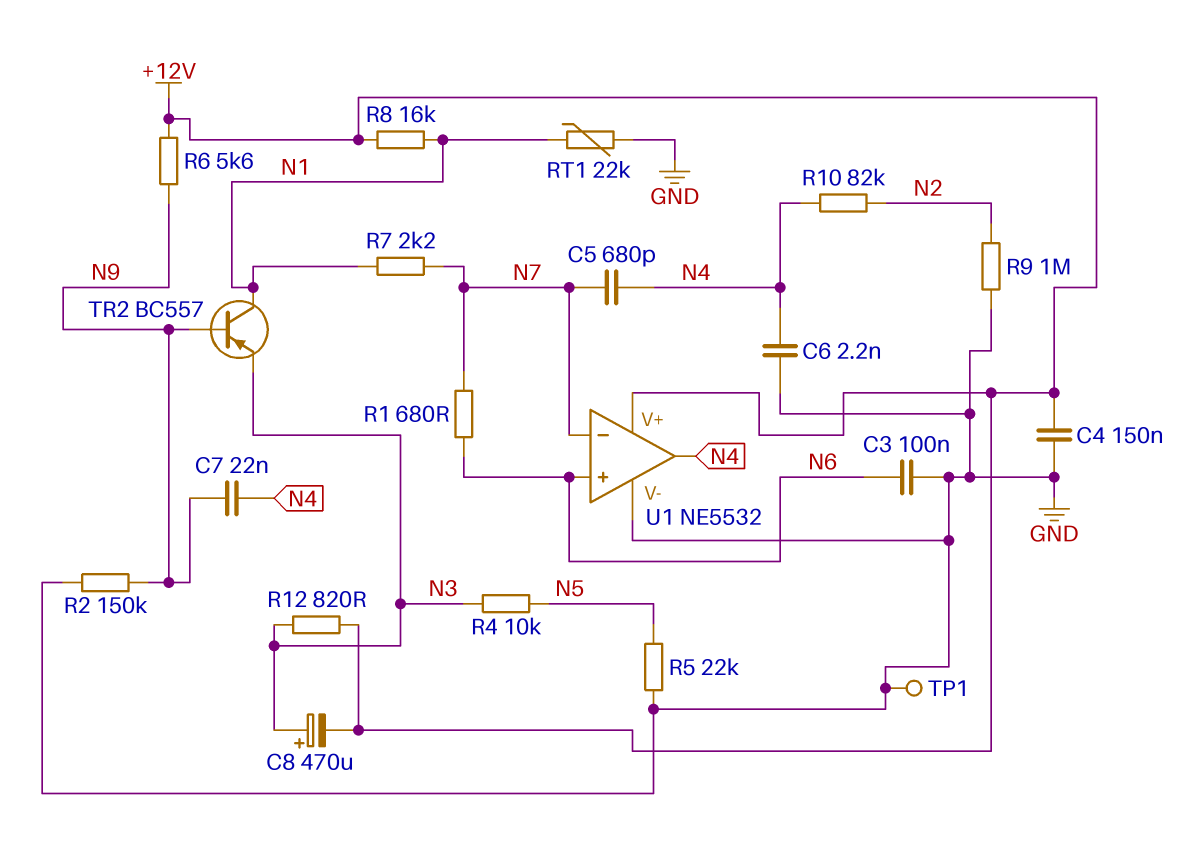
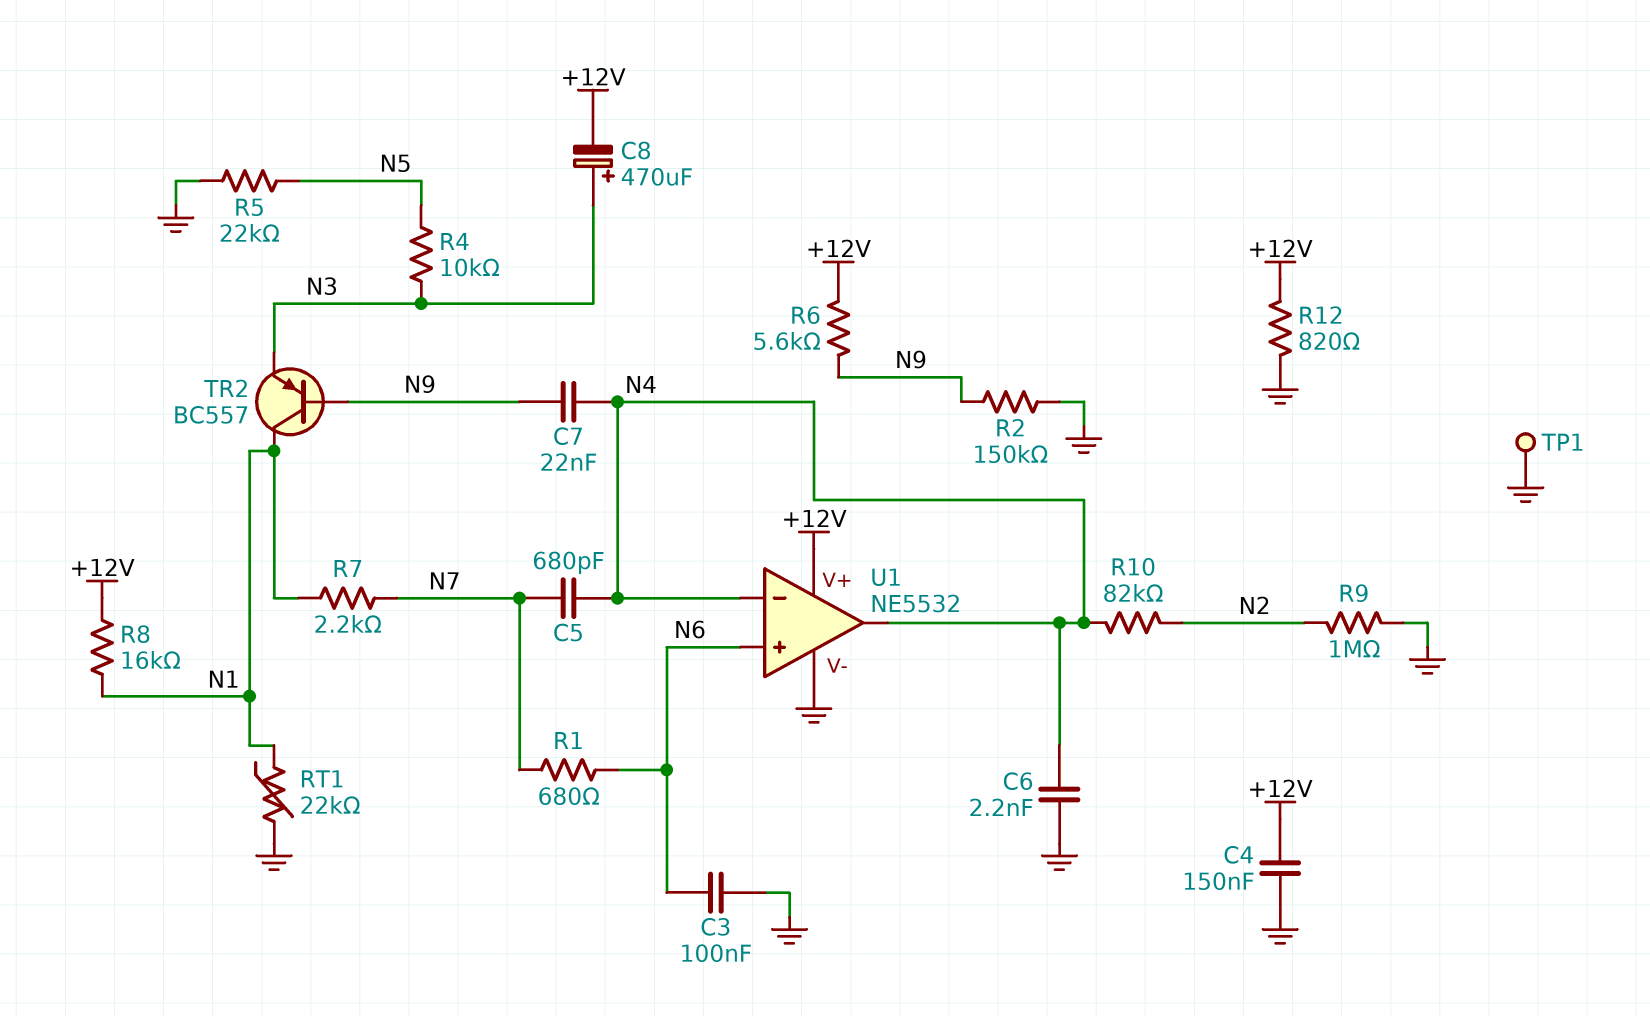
R12: 820 (+12V, N3) -> 820 (+12V, GND)
U1 pin in-: N7 -> N4

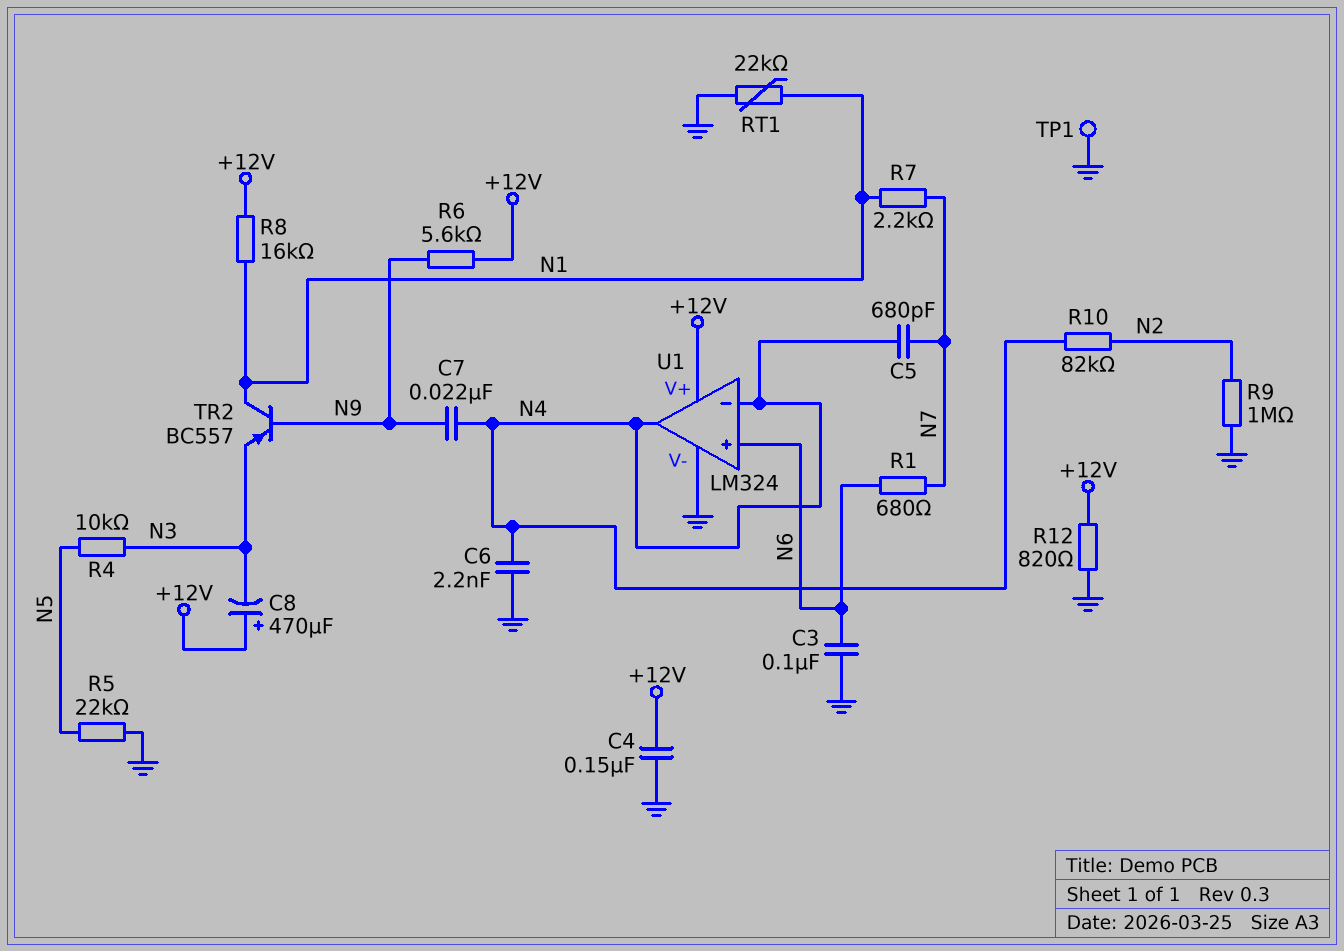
C8: 470uF (plus N3, minus +12V) -> 470uF (plus +12V, minus N3)
R2: 150k (GND, N9) -> none
U1: NE5532 -> LM324

